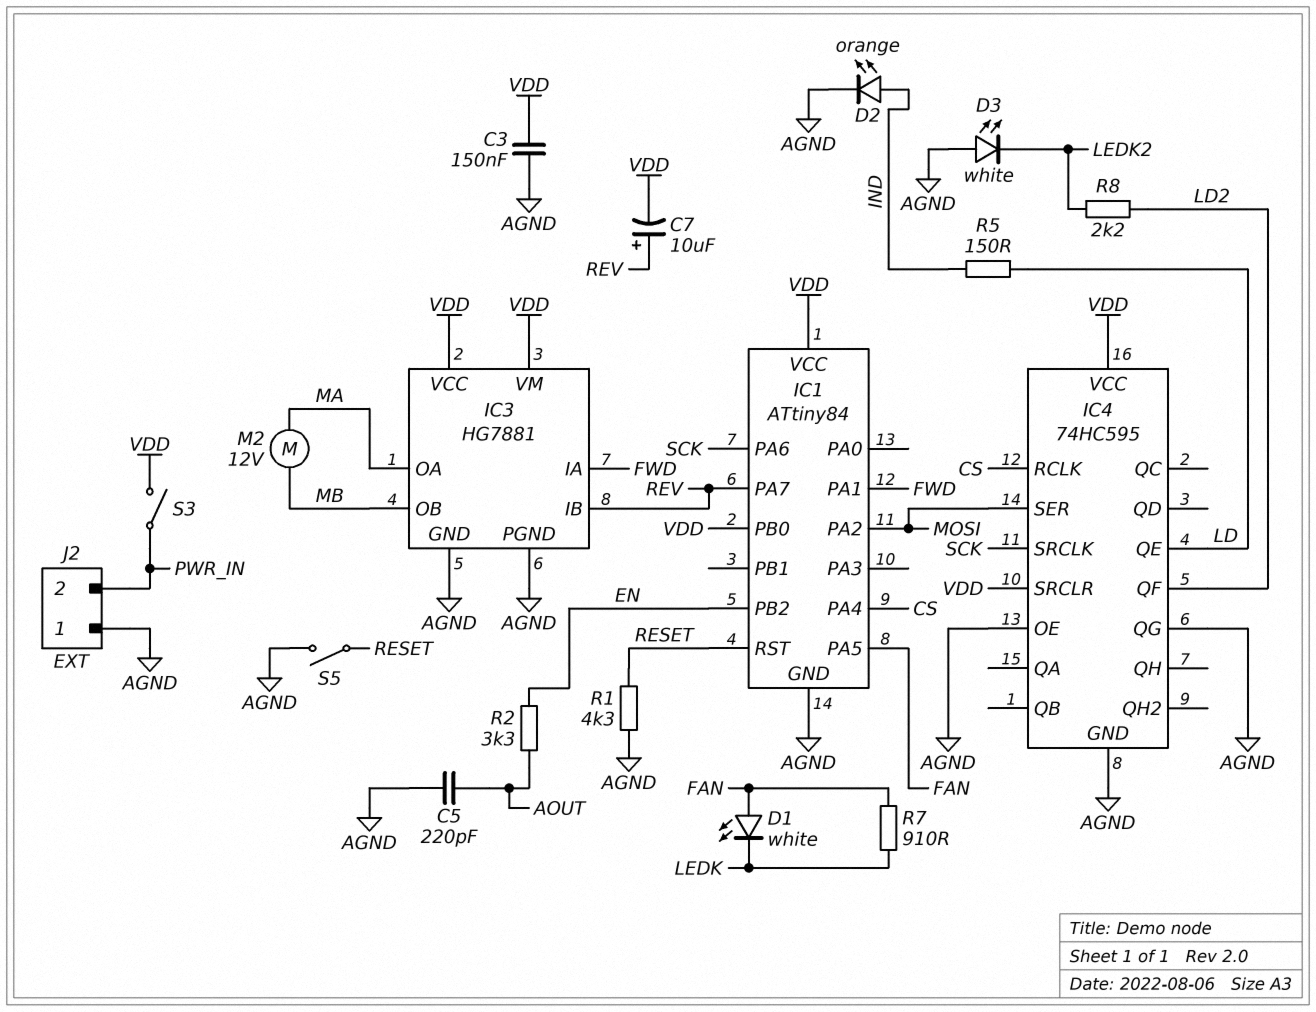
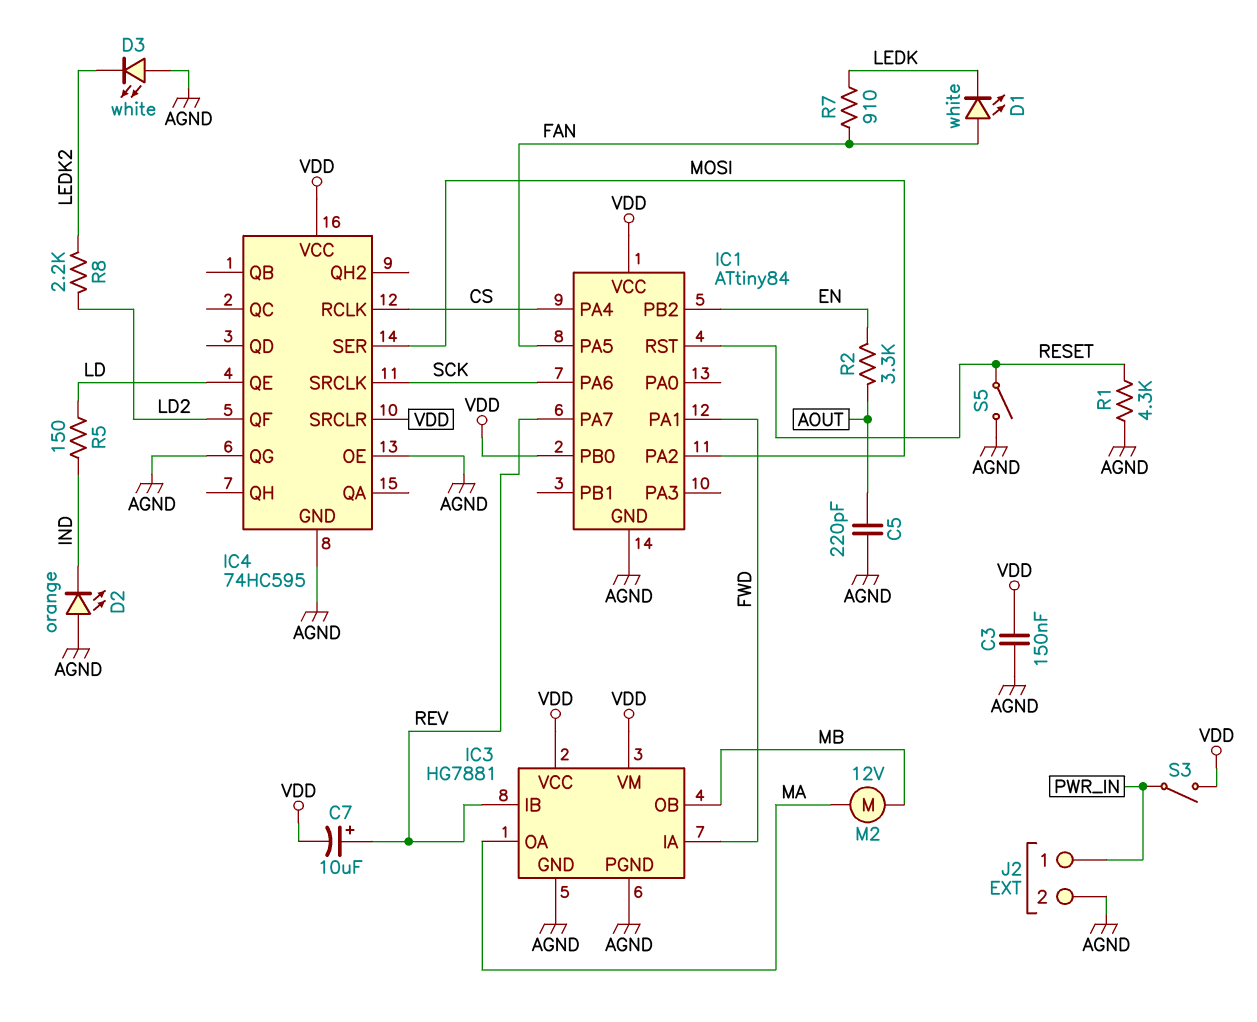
D2: LED orange (A IND, K AGND) -> LED orange (A AGND, K IND)
J2 pin 1: AGND -> PWR_IN
J2 pin 2: PWR_IN -> AGND

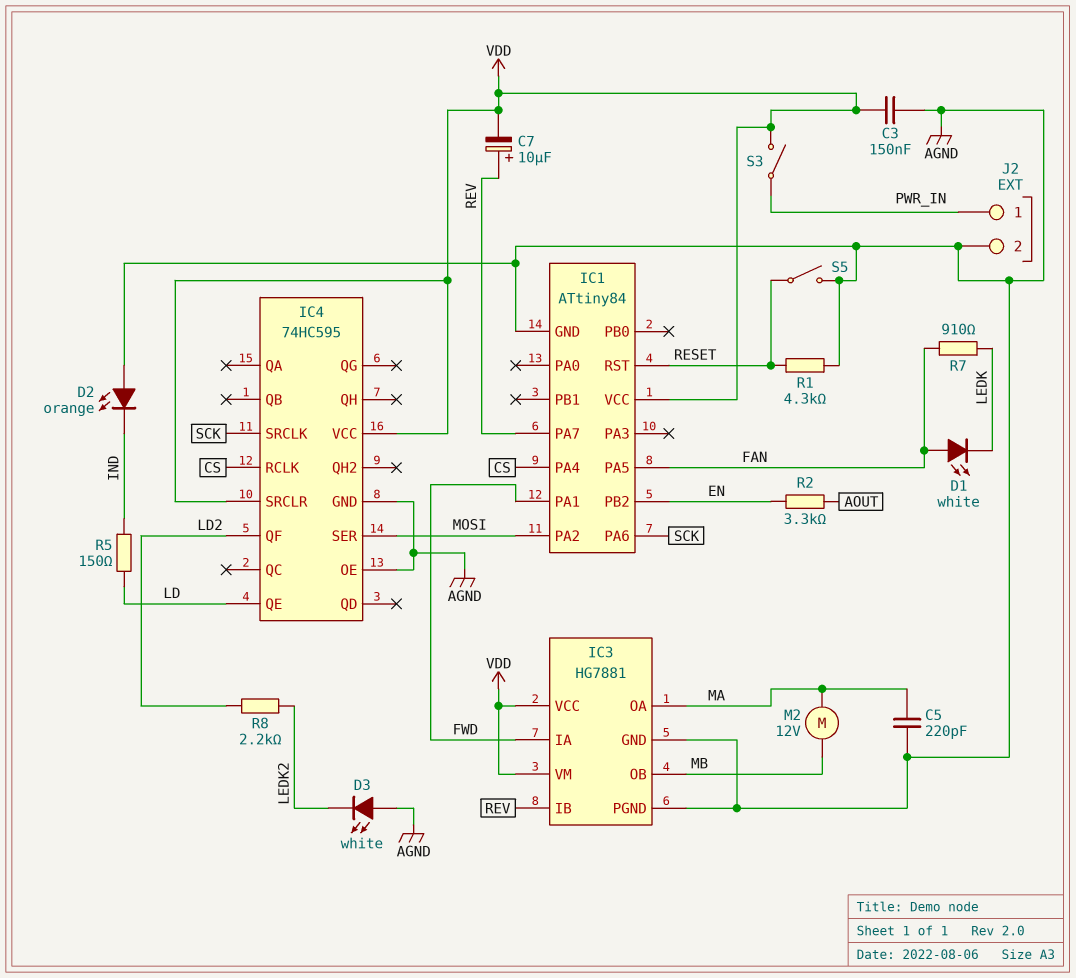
C5: 220pF (AGND, AOUT) -> 220pF (AGND, MA)
IC1 pin PB0: VDD -> none
IC4 pin QG: AGND -> none

